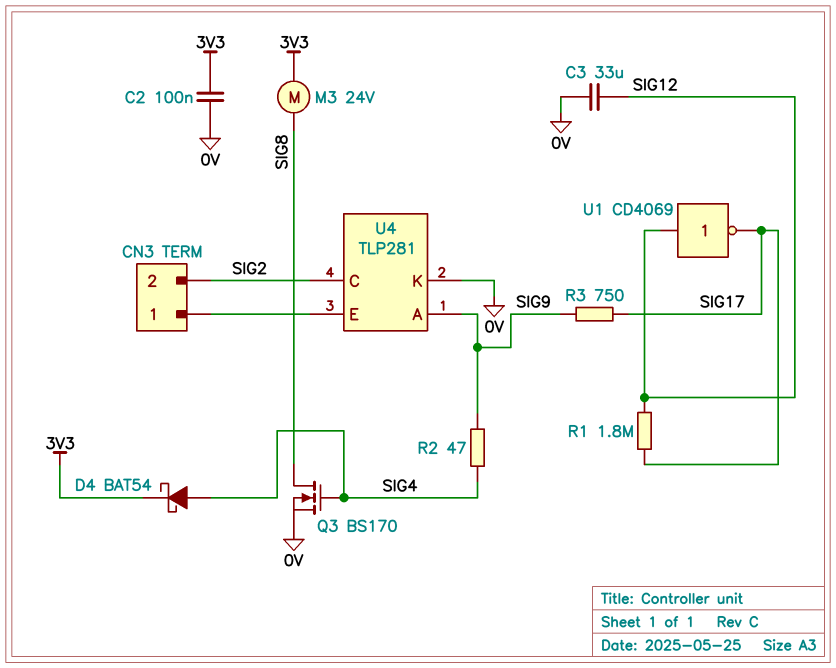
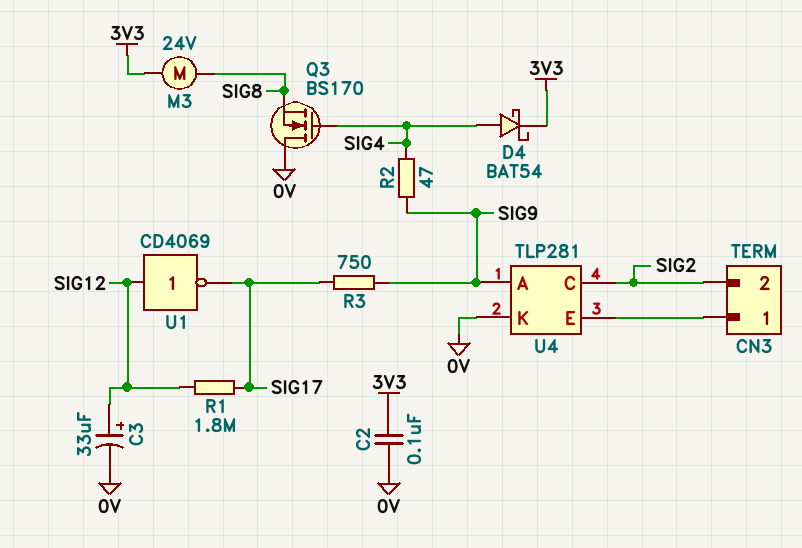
C3: 33uF (0V, SIG12) -> 33uF (plus SIG12, minus 0V)
Q3: NMOS BS170 (G SIG4, D SIG8, S 0V) -> NMOS BS170 (G SIG4, D 0V, S SIG8)

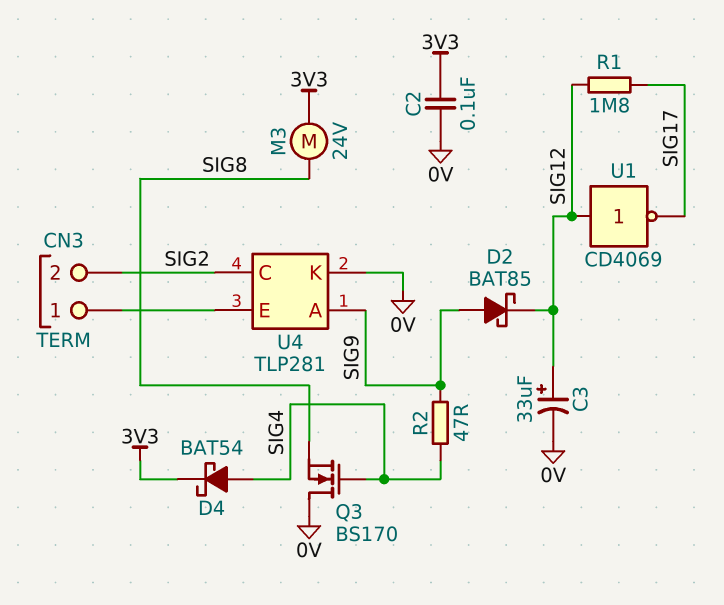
D2: none -> schottky BAT85 (A SIG9, K SIG12)
R3: 750 (SIG9, SIG17) -> none

